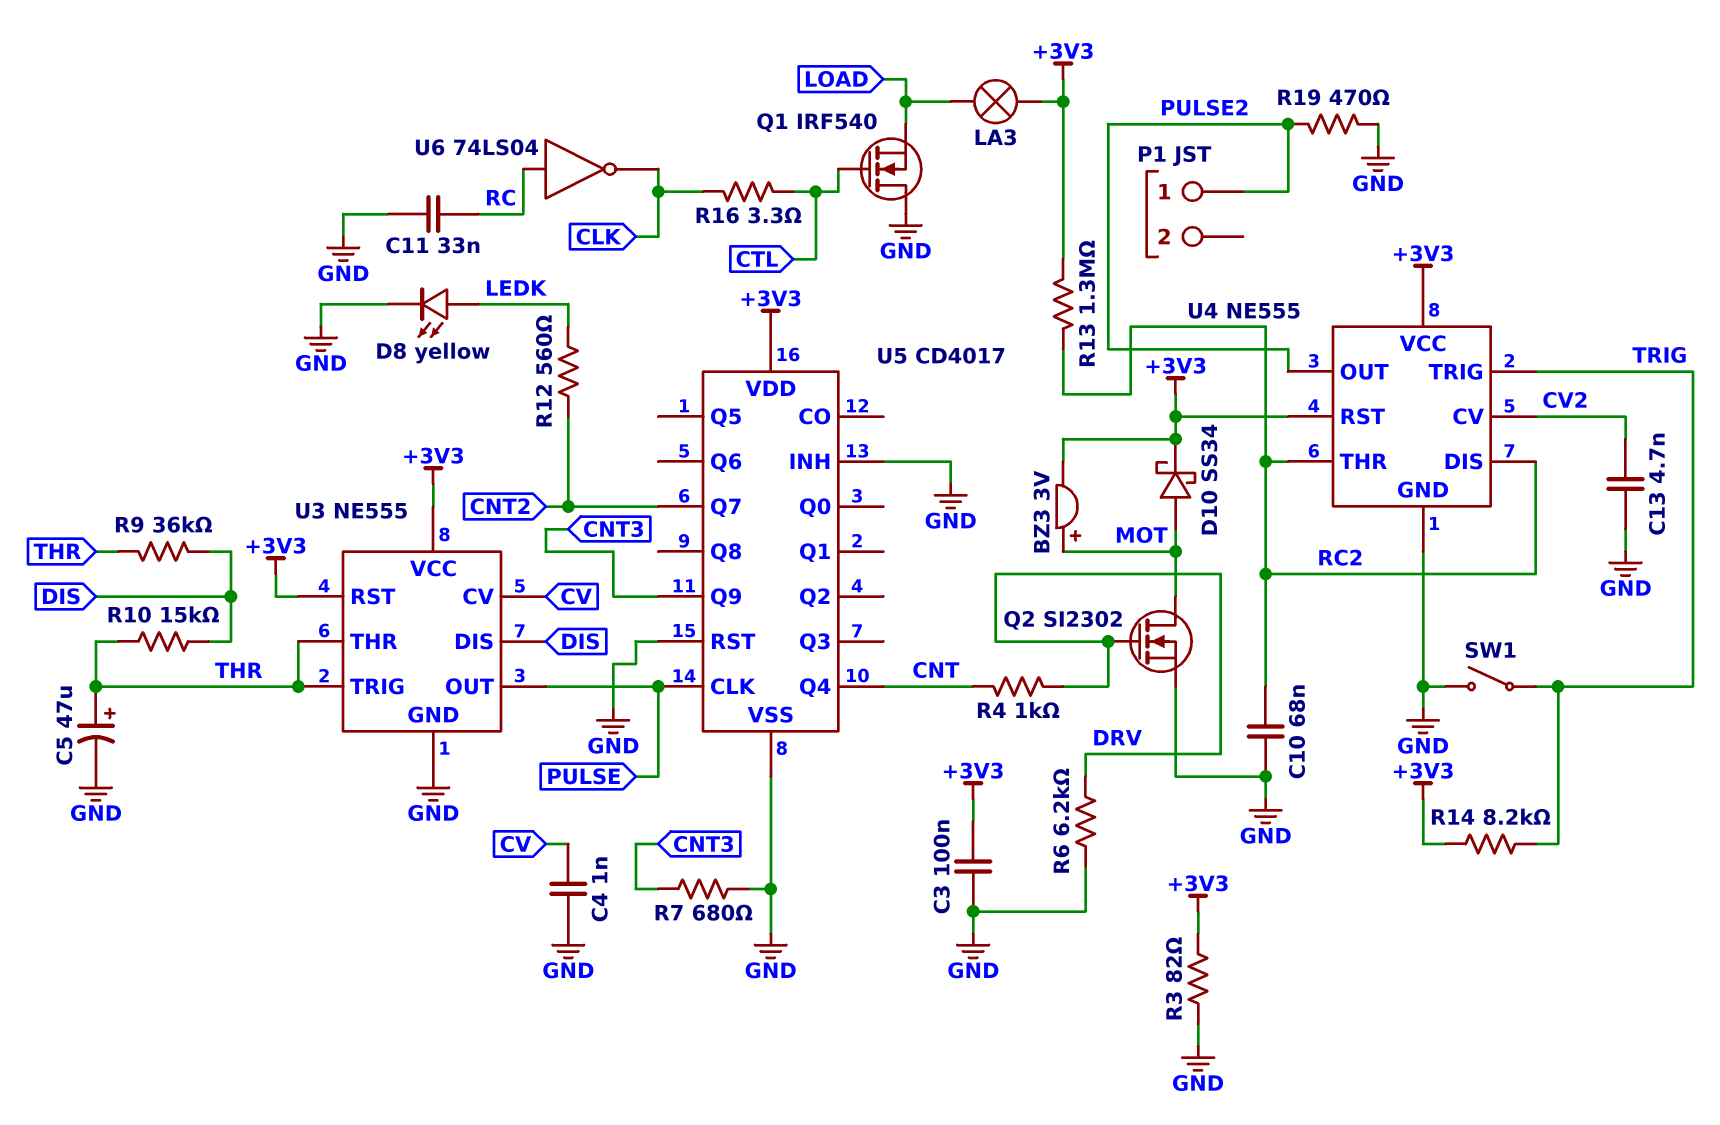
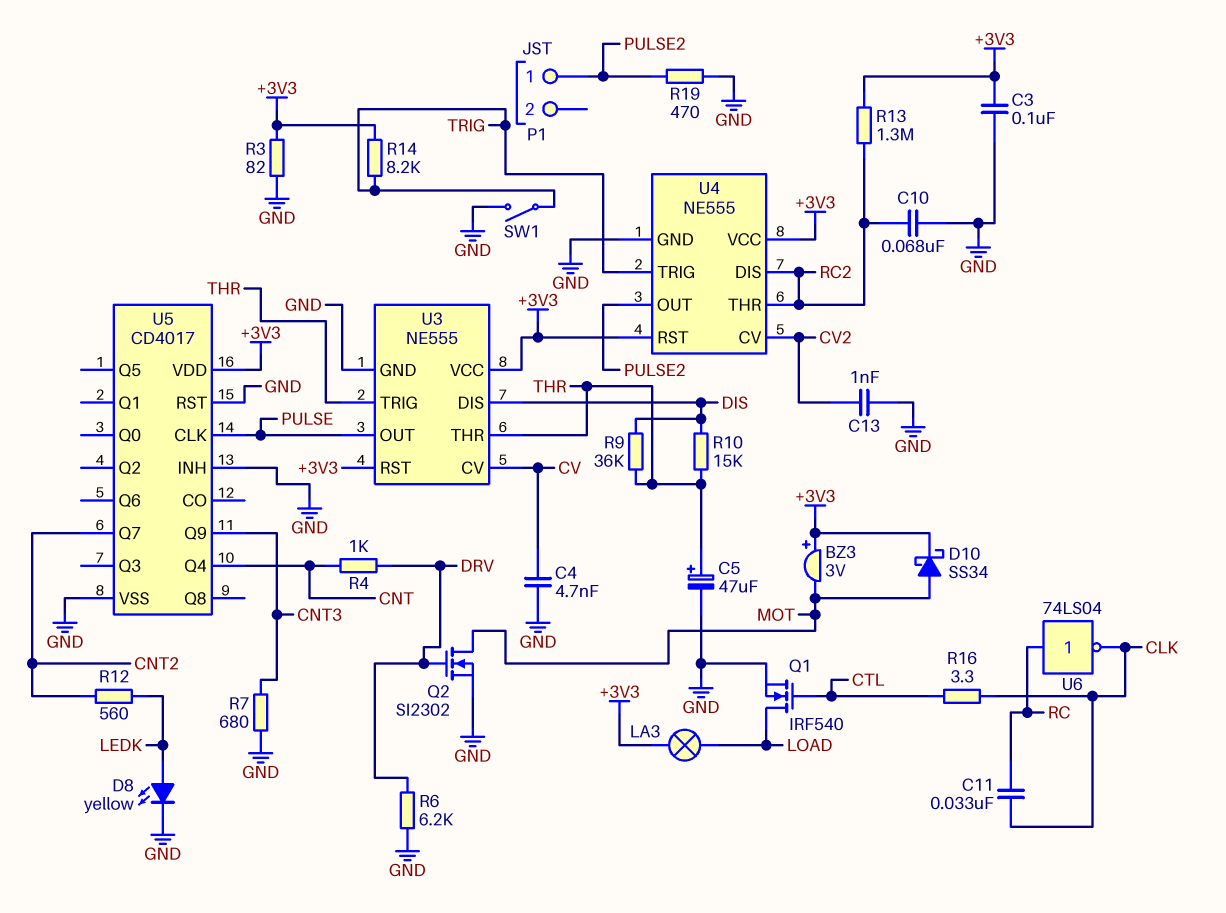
BZ3: buzzer 3V (plus MOT, minus +3V3) -> buzzer 3V (plus +3V3, minus MOT)
C4: 1nF (CV, GND) -> 4.7nF (CV, GND)
C11: 33nF (GND, RC) -> 33nF (CLK, RC)
C13: 4.7nF (CV2, GND) -> 1nF (CV2, GND)
Q1: NMOS IRF540 (G CTL, D GND, S LOAD) -> NMOS IRF540 (G CTL, D LOAD, S GND)

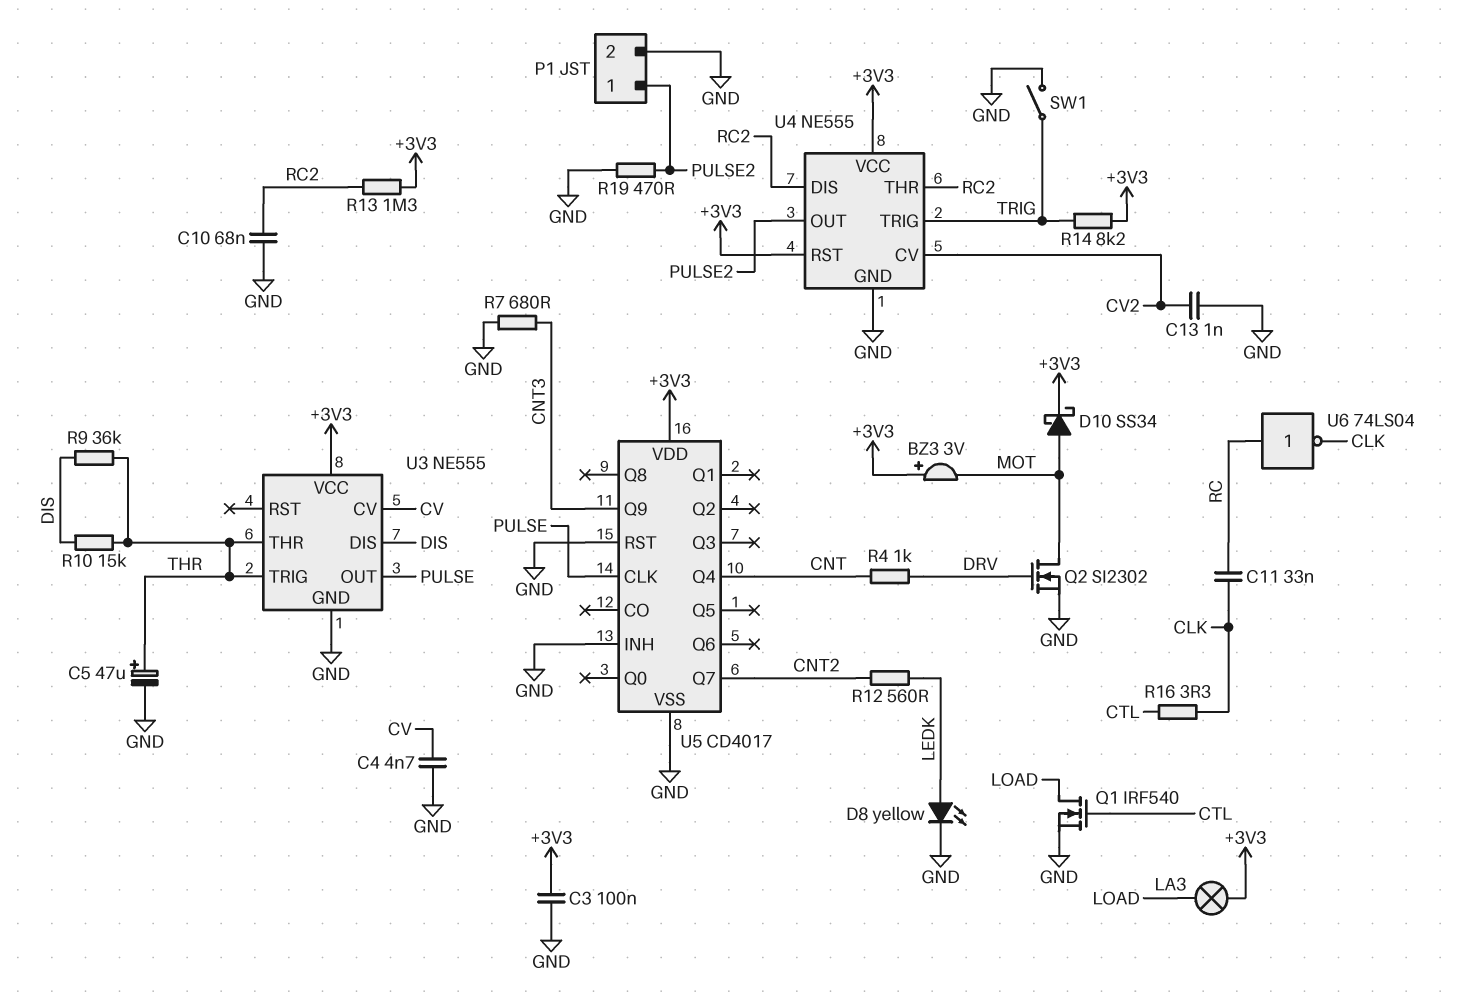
P1 pin 2: none -> GND
R3: 82 (+3V3, GND) -> none
R6: 6.2k (DRV, GND) -> none
U3 pin RST: +3V3 -> none

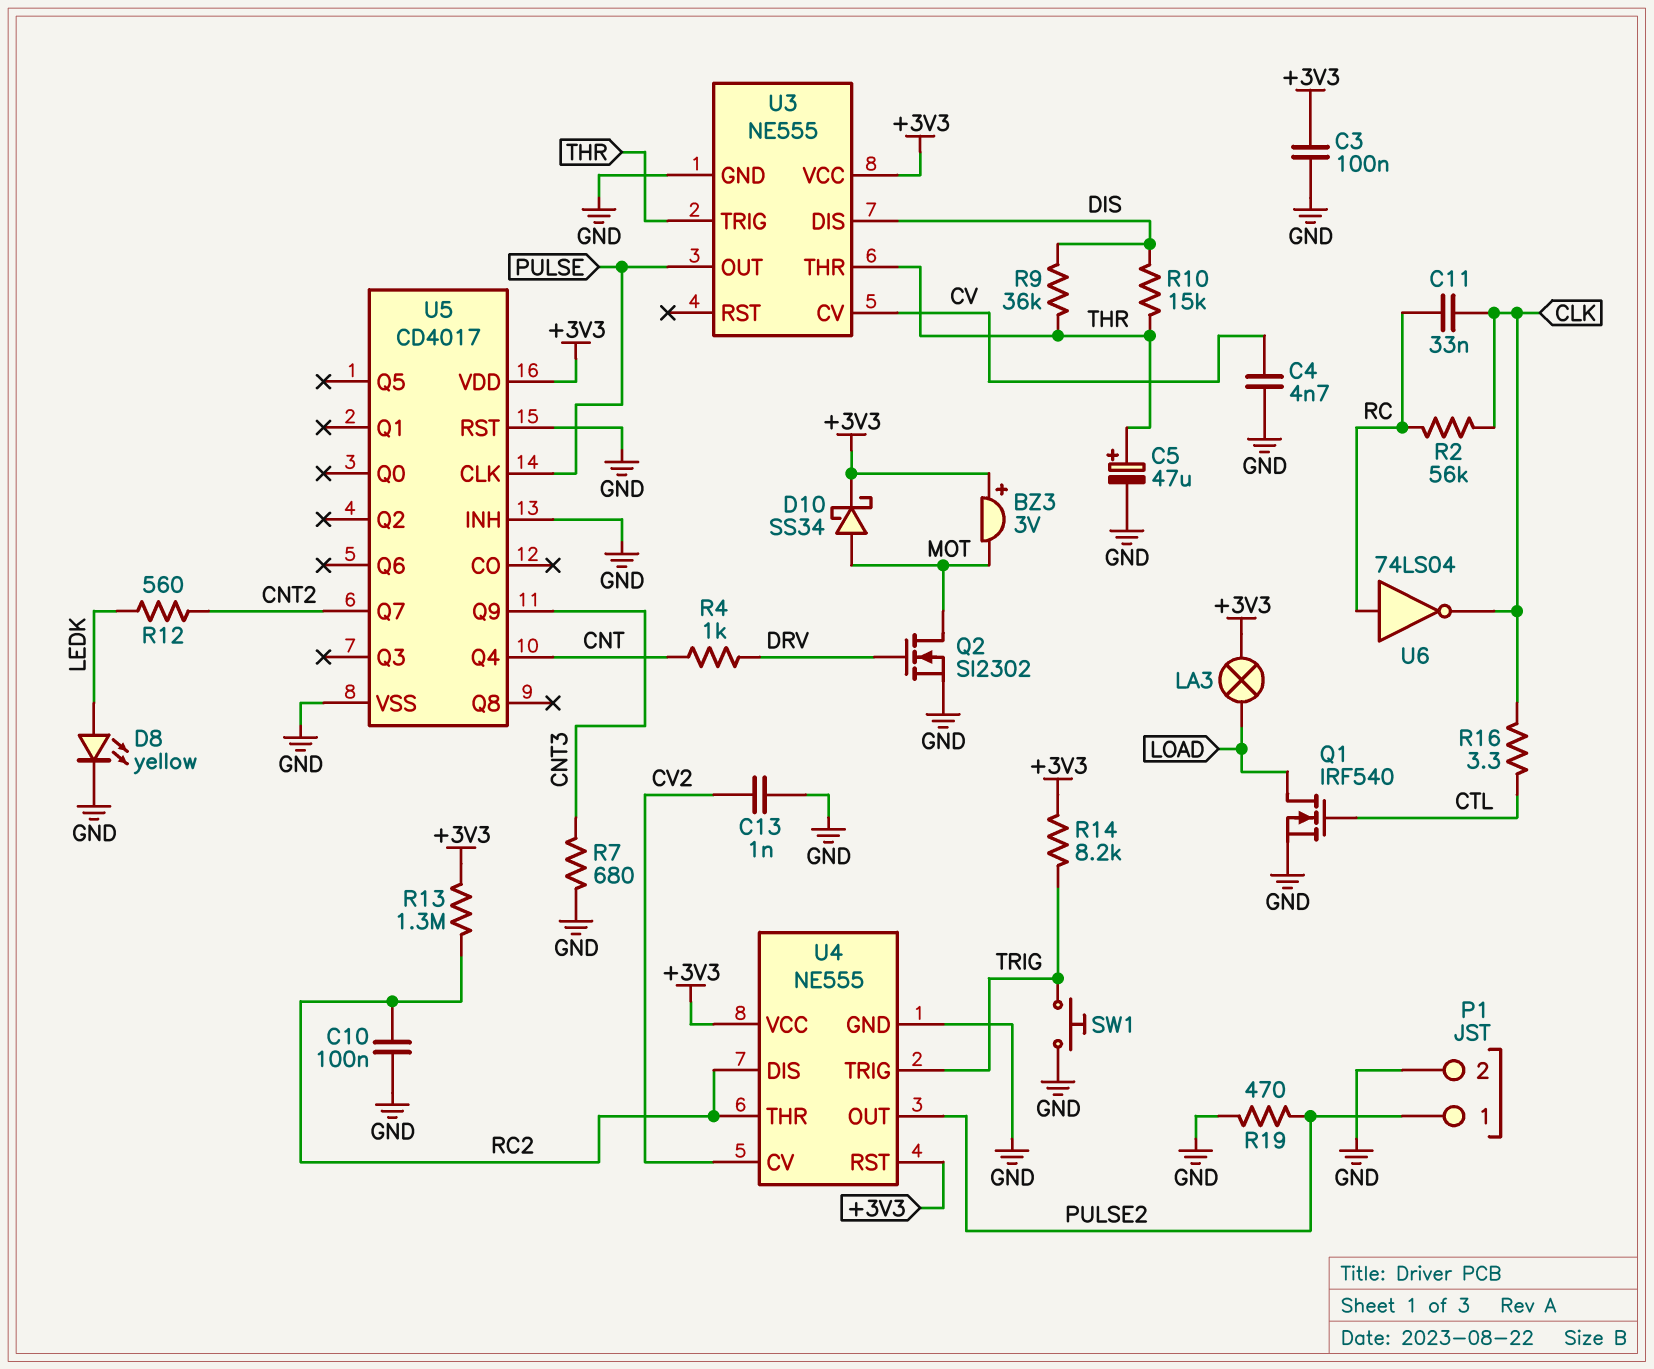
C10: 68nF (GND, RC2) -> 100nF (GND, RC2)
R2: none -> 56k (CLK, RC)
SW1: switch (GND, TRIG) -> button (GND, TRIG)

